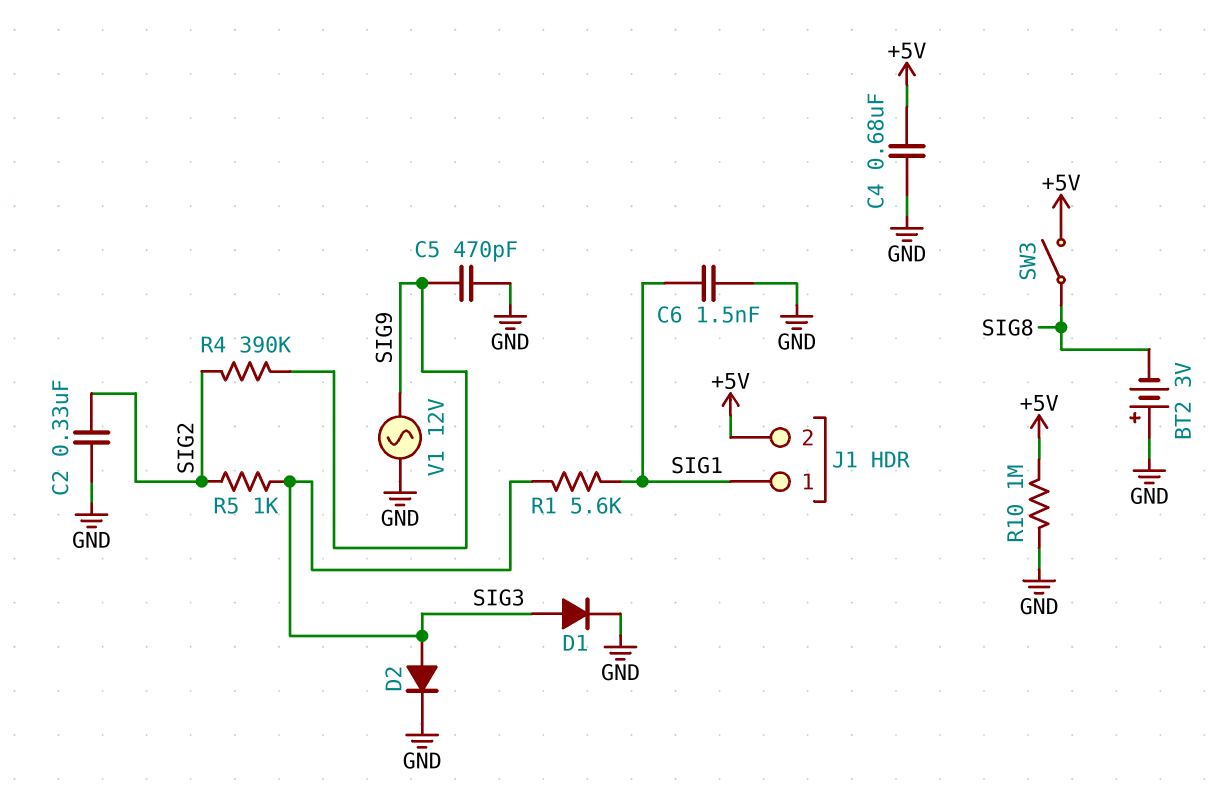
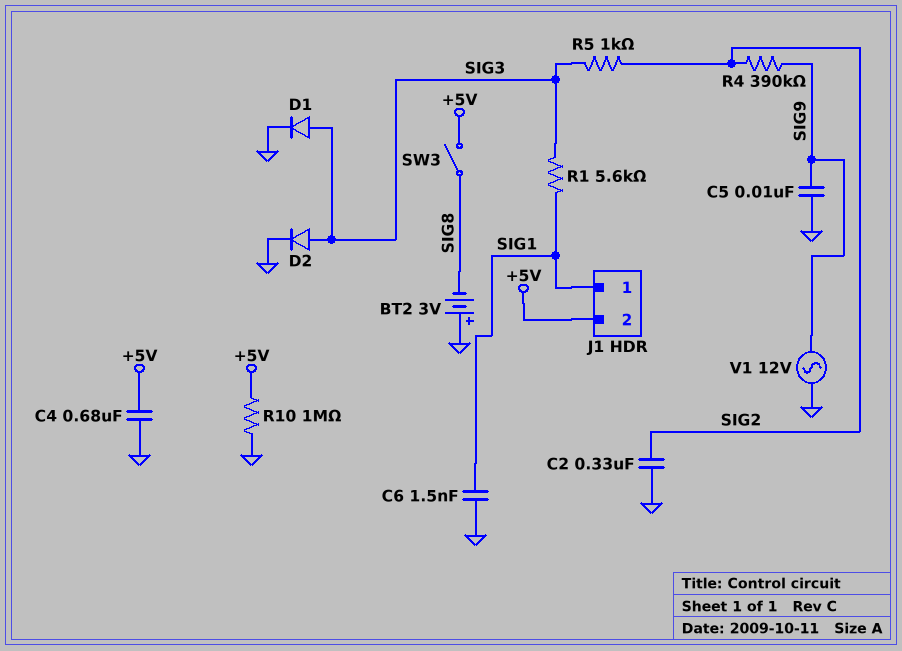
C5: 470pF (GND, SIG9) -> 10nF (GND, SIG9)

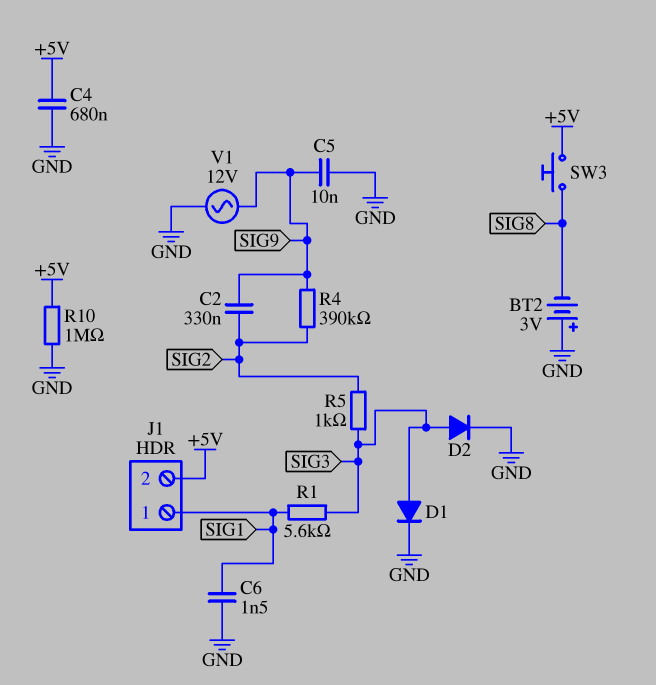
C2: 330nF (GND, SIG2) -> 330nF (SIG2, SIG9)
SW3: switch (+5V, SIG8) -> button (+5V, SIG8)

